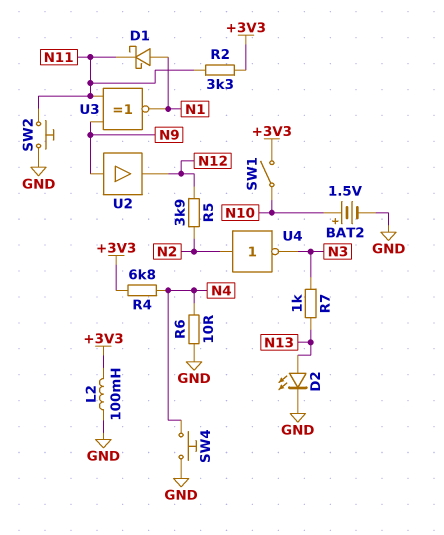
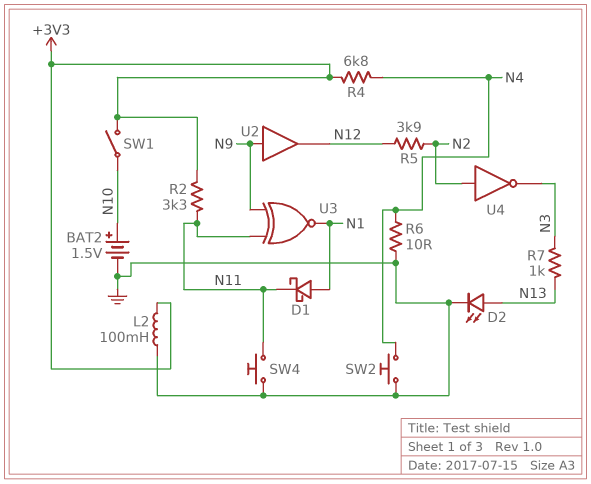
SW2: button (GND, N11) -> button (GND, N4)
SW4: button (GND, N4) -> button (GND, N11)

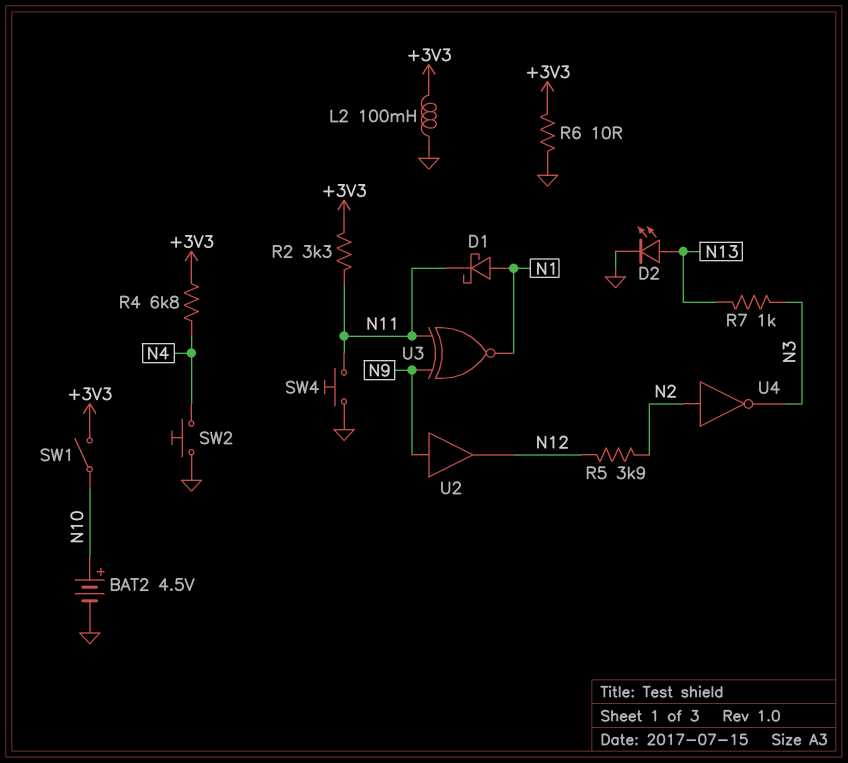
BAT2: 1.5V (plus N10, minus GND) -> 4.5V (plus N10, minus GND)
R6: 10 (GND, N4) -> 10 (+3V3, GND)

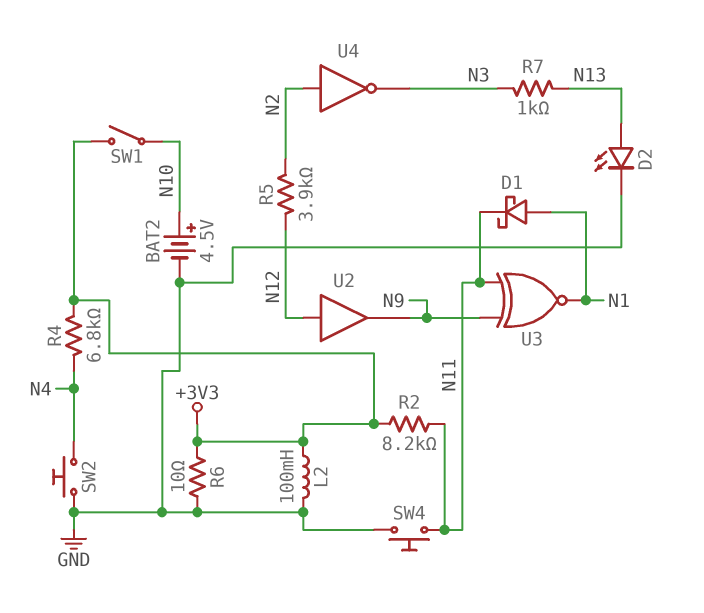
R2: 3.3k (+3V3, N11) -> 8.2k (+3V3, N11)
U2: buffer (in N9, out N12) -> buffer (in N12, out N9)

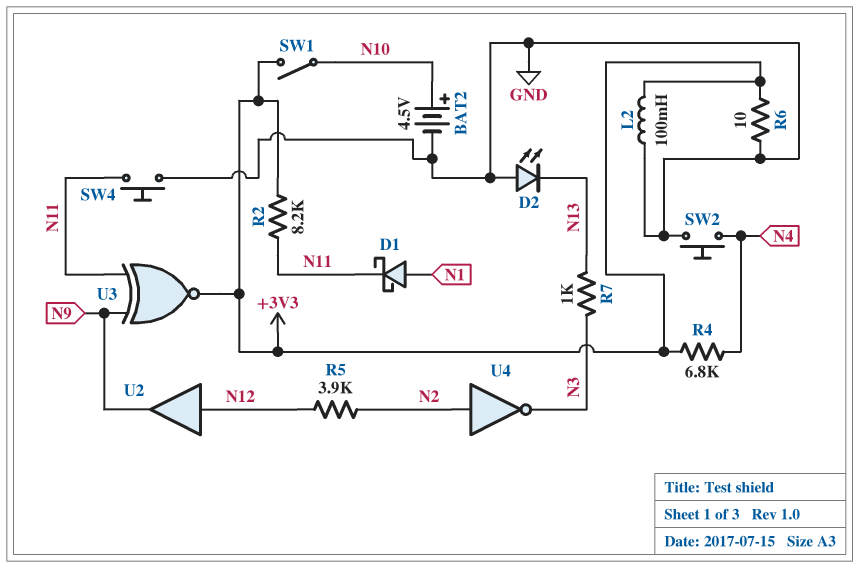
D2: LED (A N13, K GND) -> LED (A GND, K N13)
U3: XNOR (in N9, in N11, out N1) -> XNOR (in N9, in N11, out +3V3)

